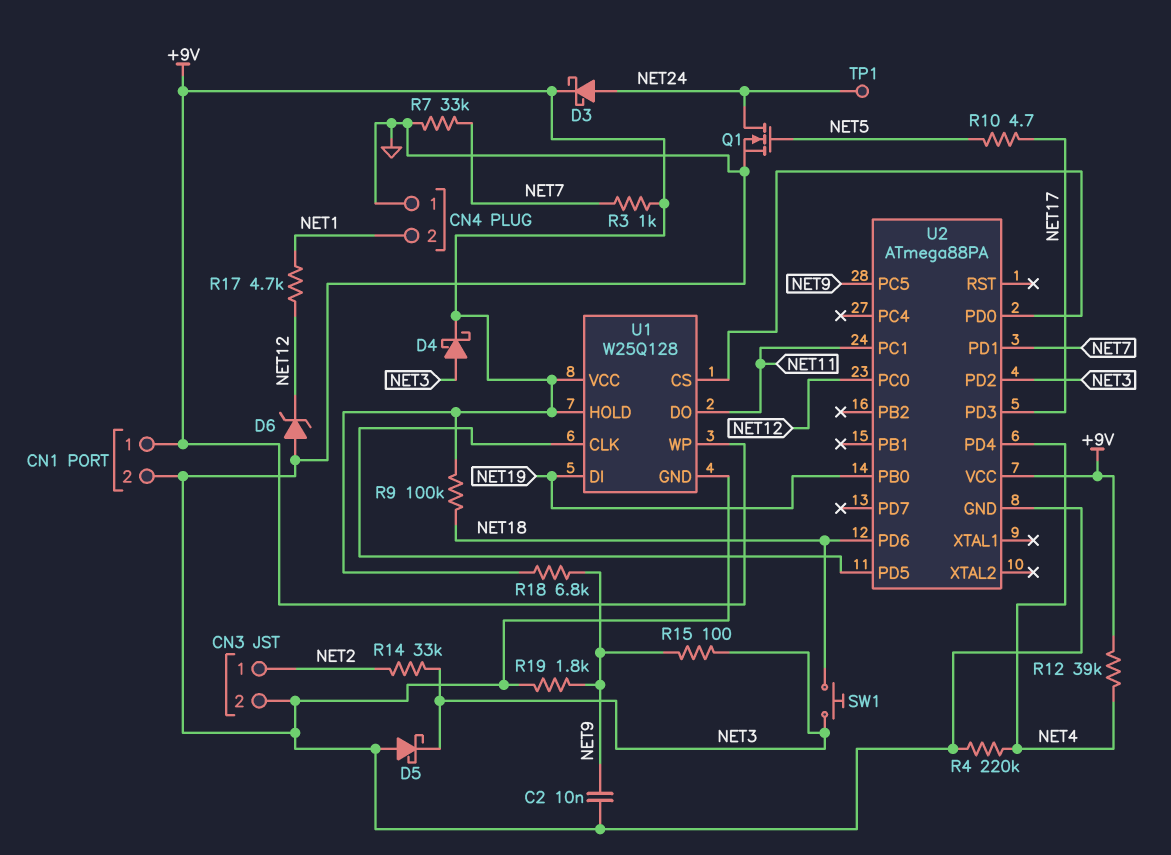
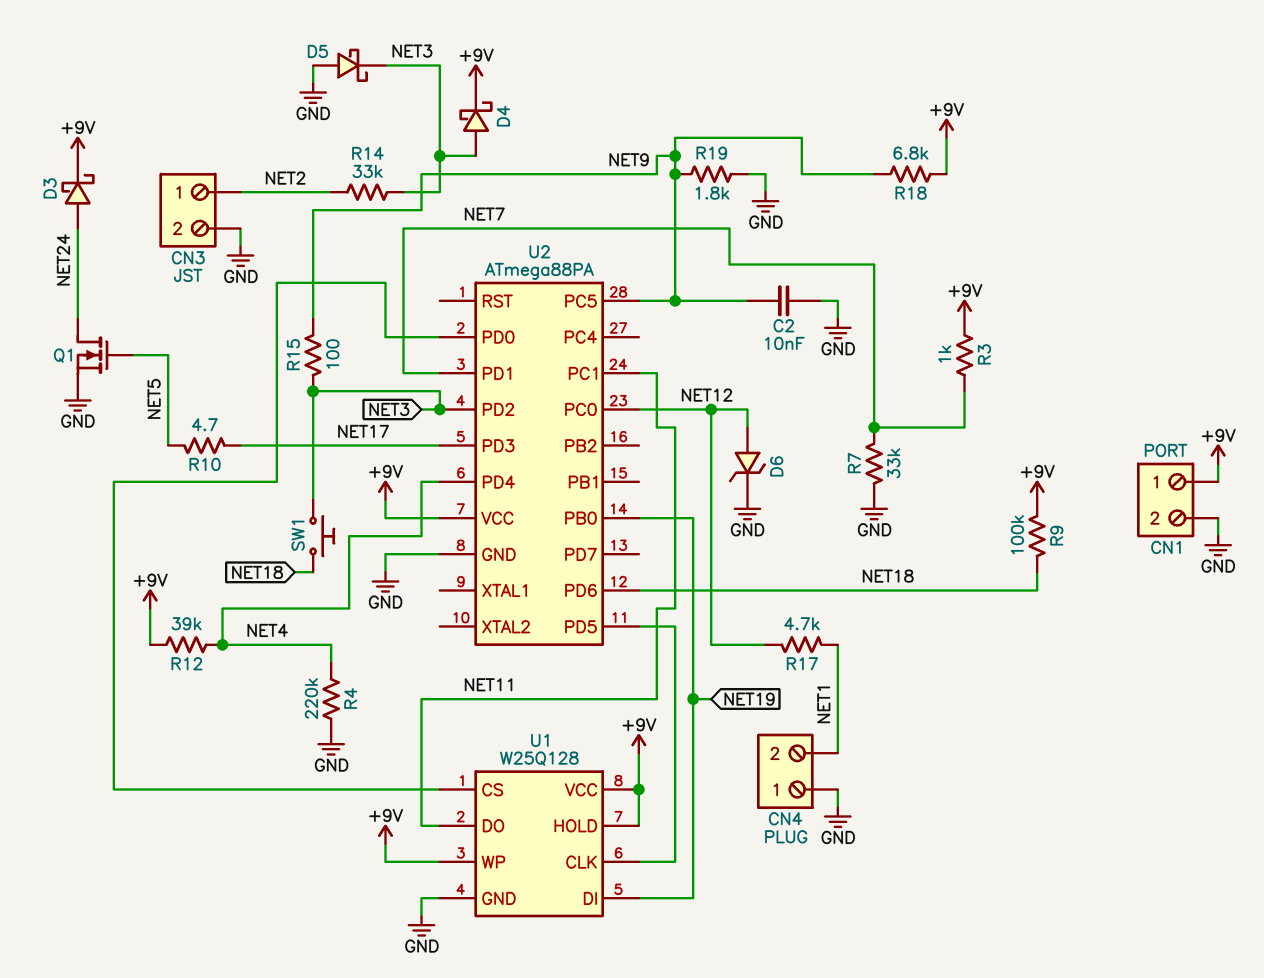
D6: zener (A GND, K NET12) -> zener (A NET12, K GND)
TP1: test point (NET24) -> none

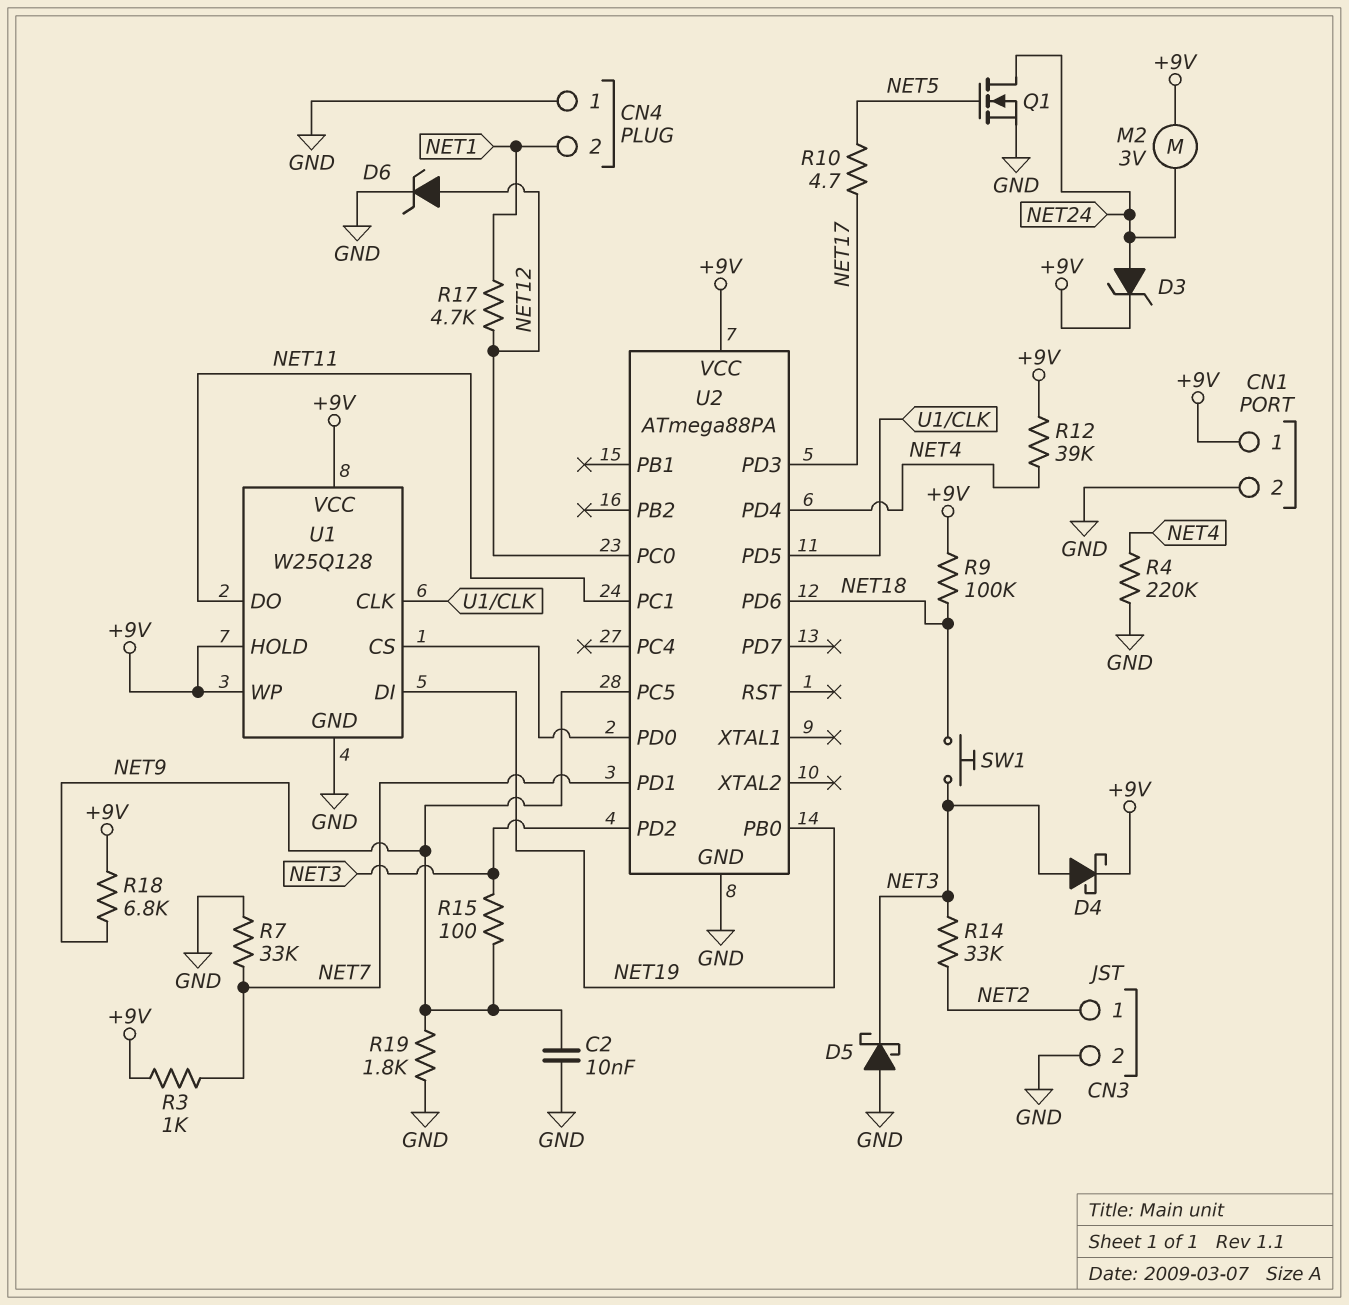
D3: schottky (A NET24, K +9V) -> zener (A NET24, K +9V)
M2: none -> motor 3V (+9V, NET24)

